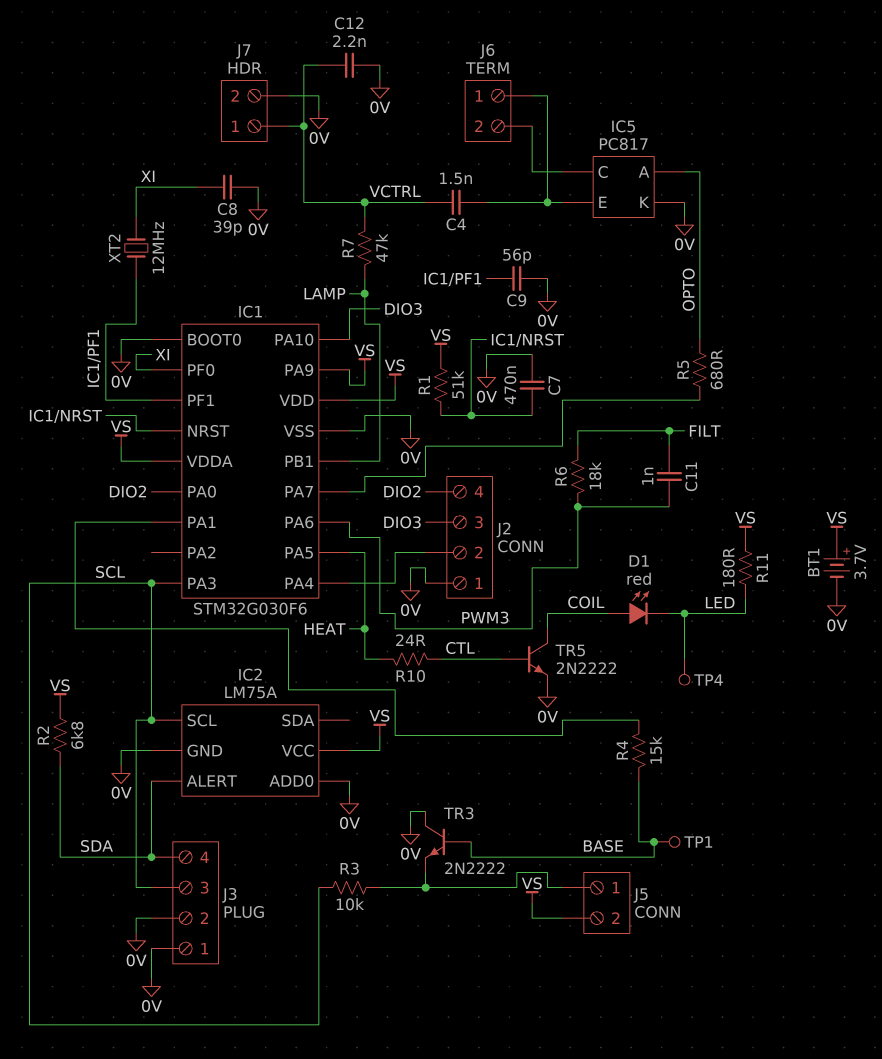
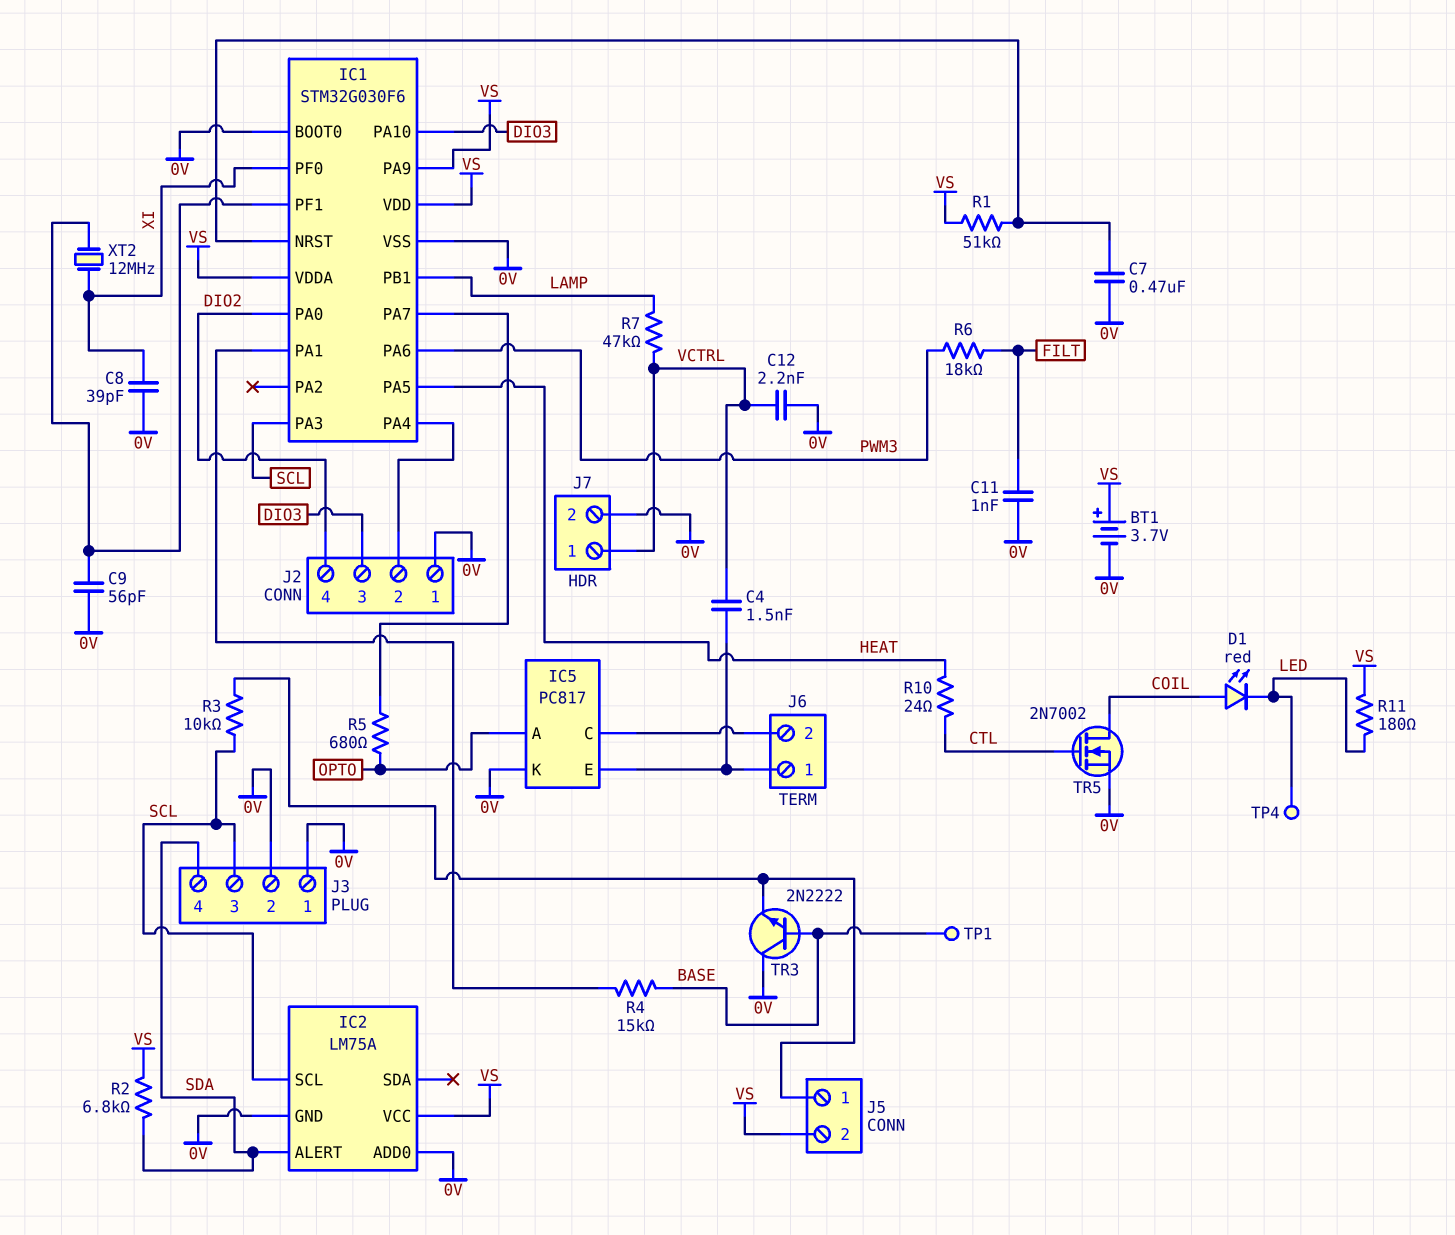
C11: 1nF (FILT, PWM3) -> 1nF (0V, FILT)
TR5: NPN 2N2222 (B CTL, C COIL, E 0V) -> NMOS 2N7002 (G CTL, D COIL, S 0V)

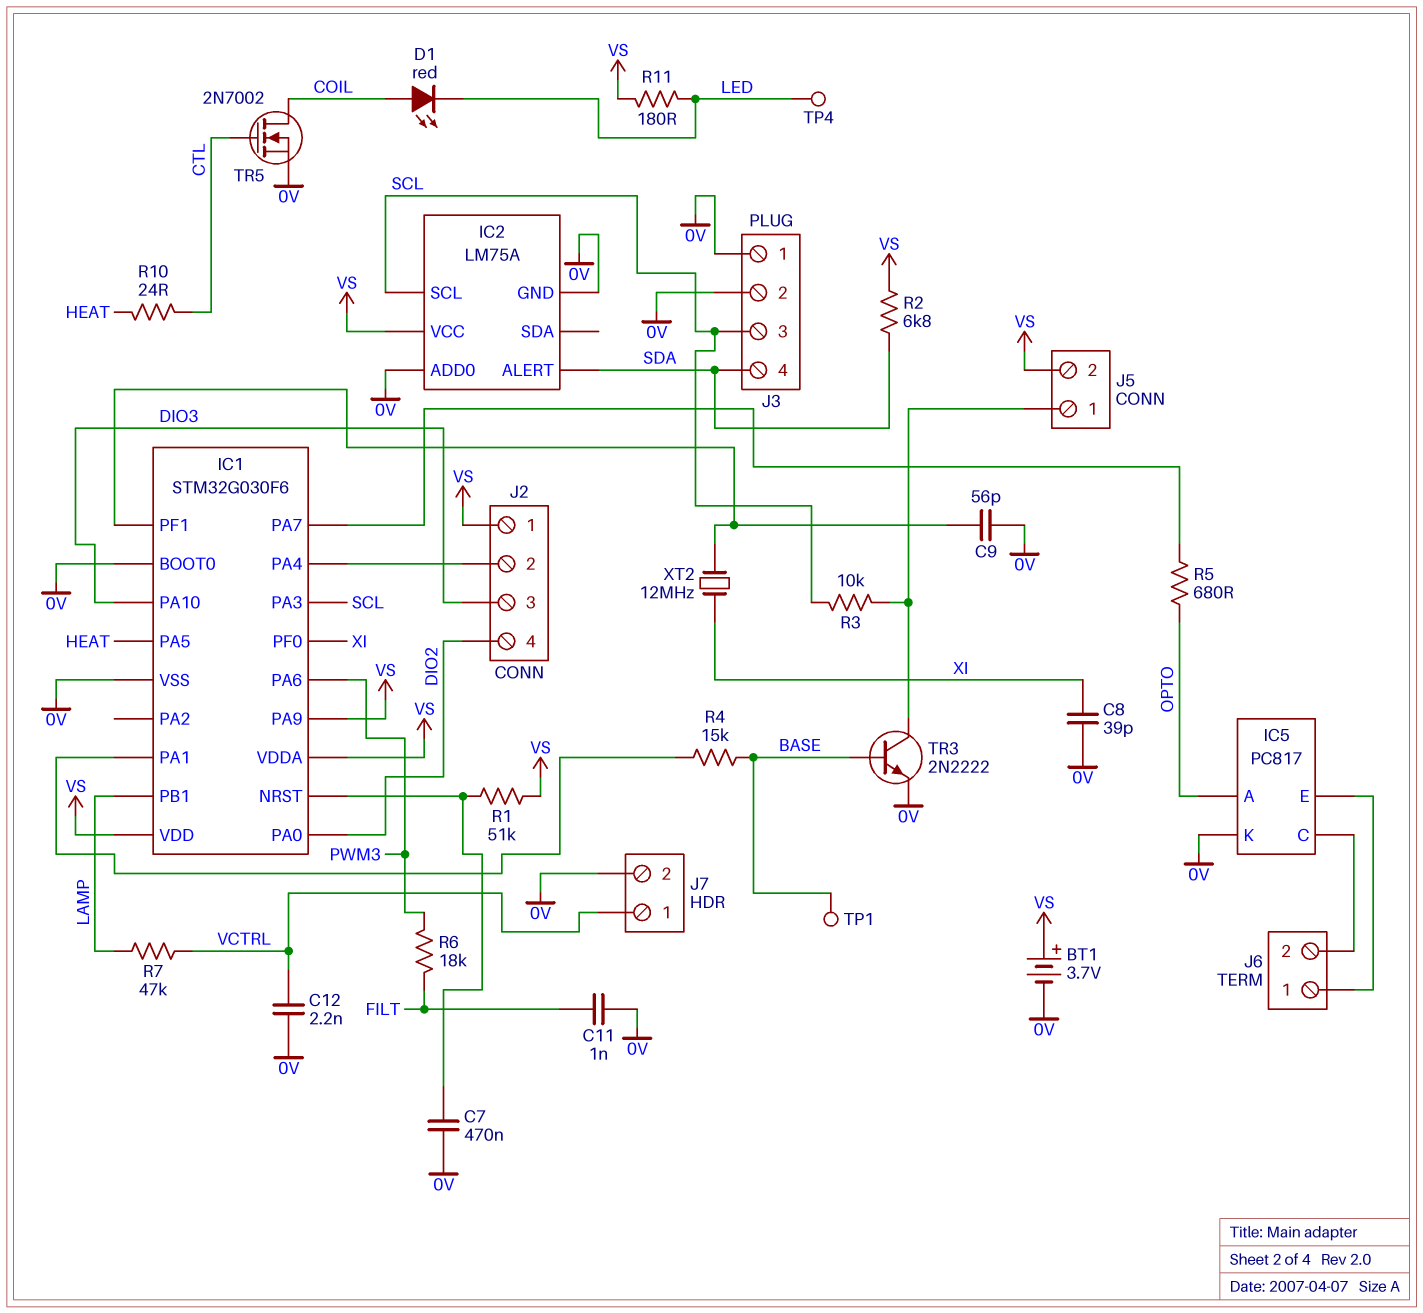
C4: 1.5nF (IC5/E, VCTRL) -> none
J2 pin 1: 0V -> VS
TR3: NPN 2N2222 (B BASE, C 0V, E J5/1) -> NPN 2N2222 (B BASE, C J5/1, E 0V)

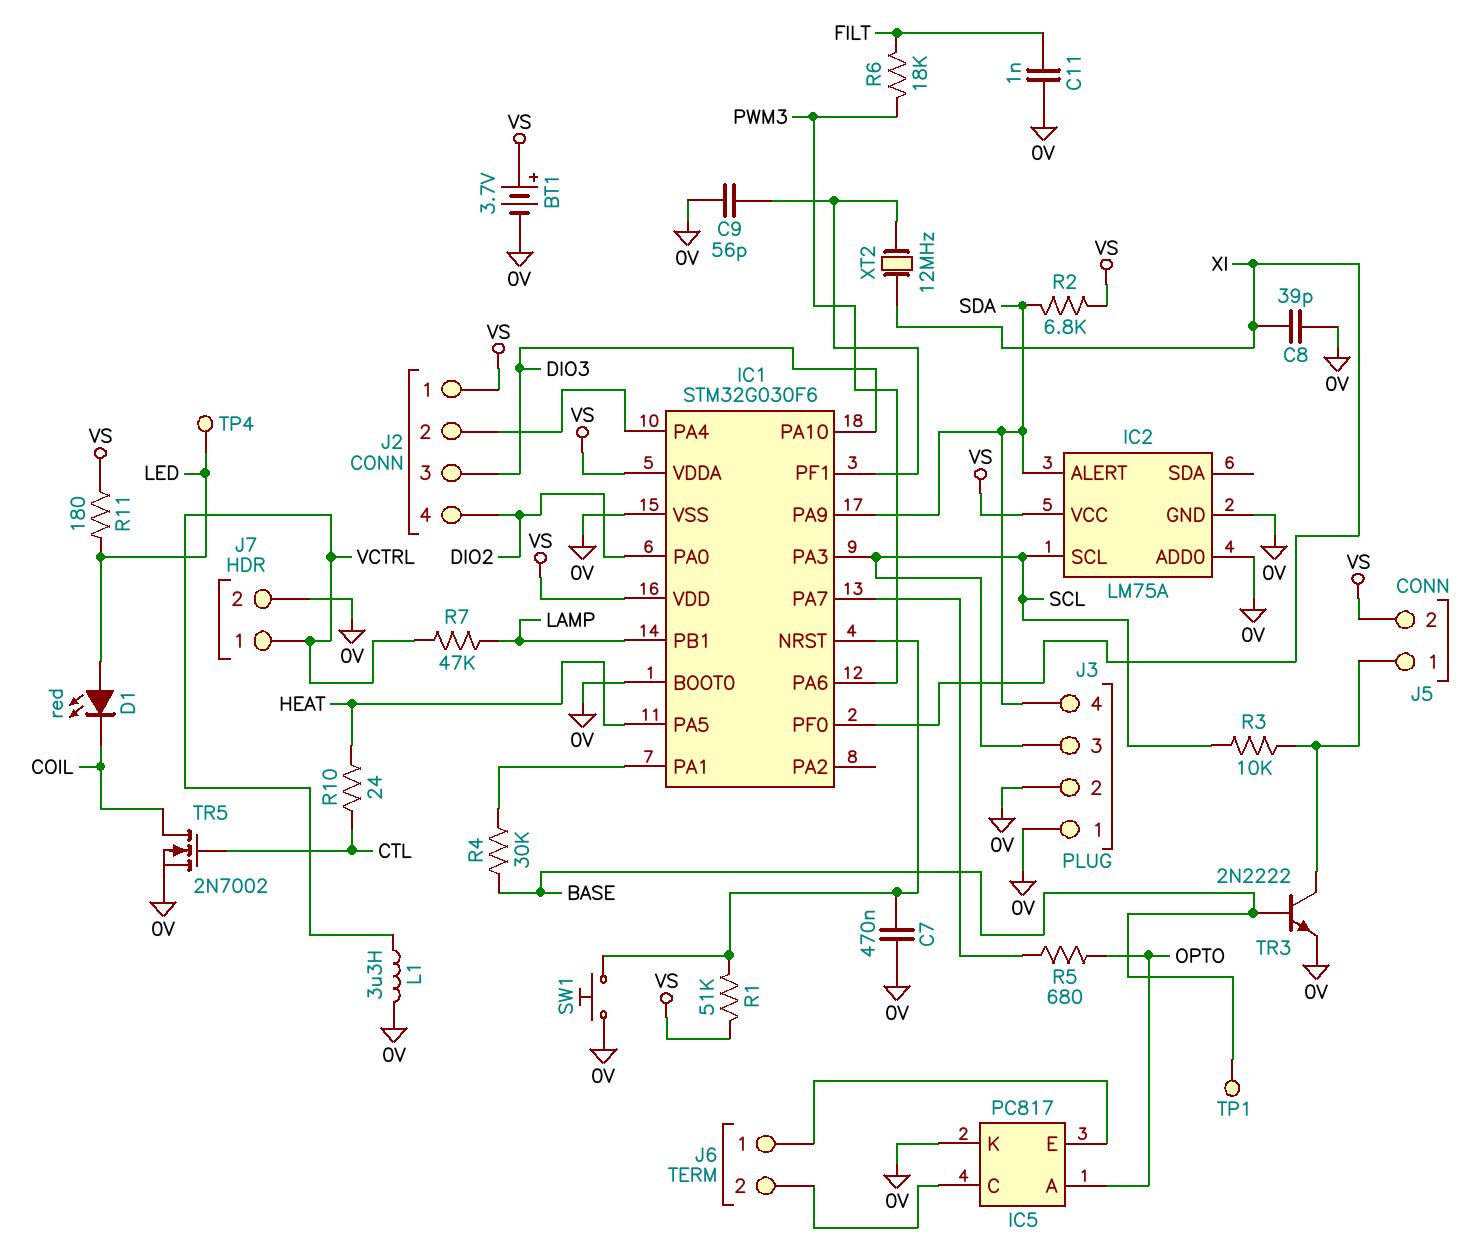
C12: 2.2nF (0V, VCTRL) -> none
D1: LED red (A COIL, K LED) -> LED red (A LED, K COIL)
IC1 pin PA9: VS -> SDA
L1: none -> 3.3uH (0V, VCTRL)
R4: 15k (BASE, IC1/PA1) -> 30k (BASE, IC1/PA1)
SW1: none -> button (0V, IC1/NRST)

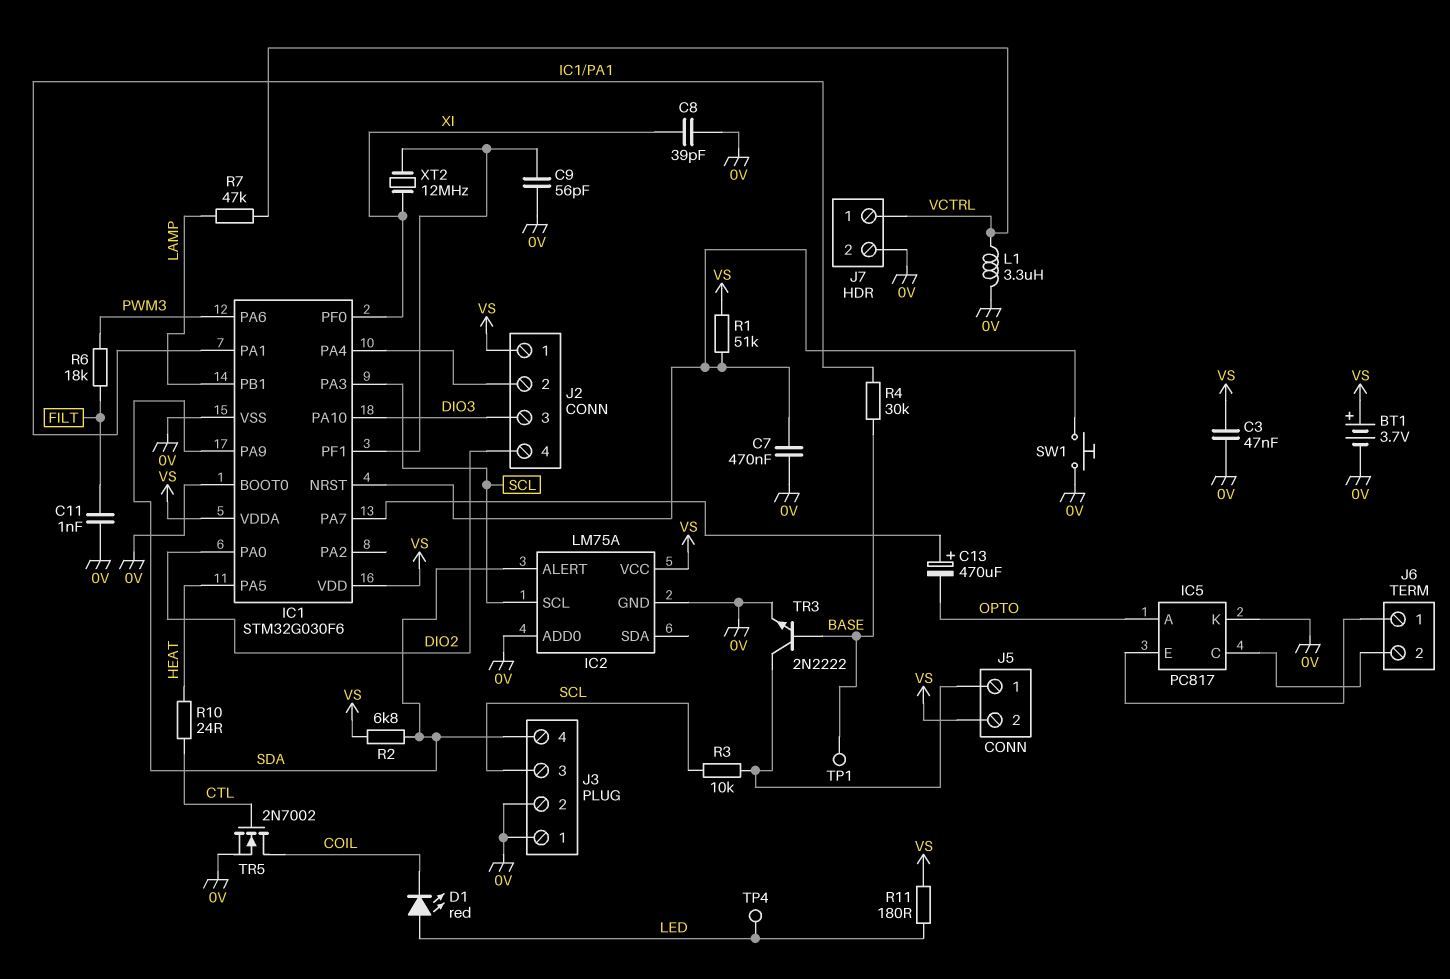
C3: none -> 47nF (0V, VS)
C13: none -> 470uF (plus IC1/PA7, minus OPTO)
R5: 680 (IC1/PA7, OPTO) -> none

